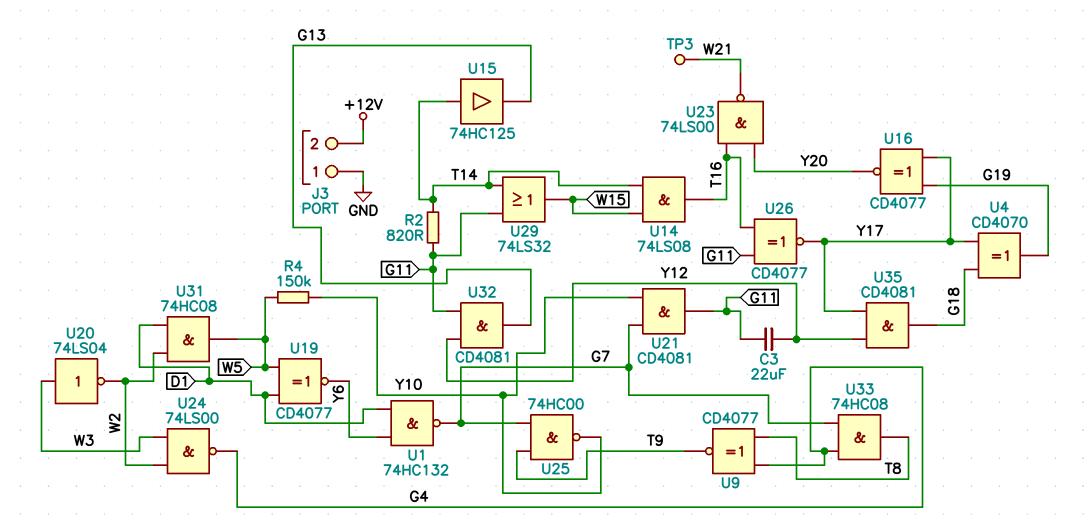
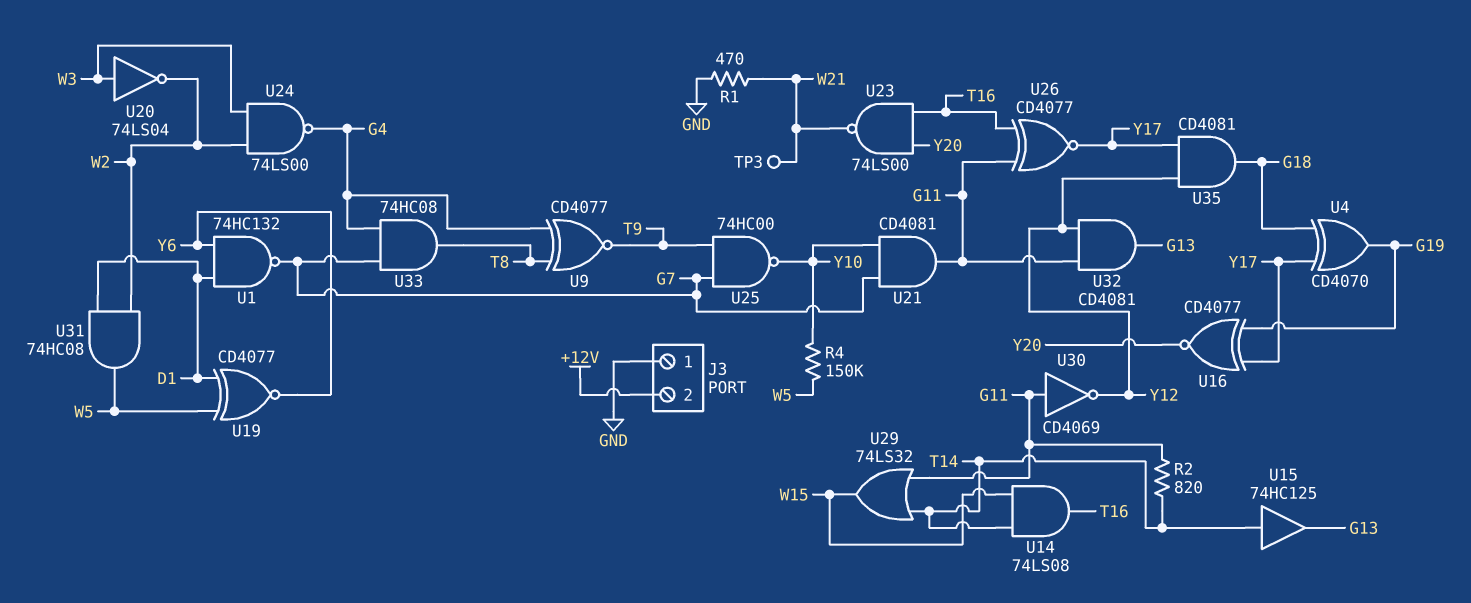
C3: 22uF (G11, Y12) -> none
R1: none -> 470 (GND, W21)
U30: none -> NOT CD4069 (in G11, out Y12)

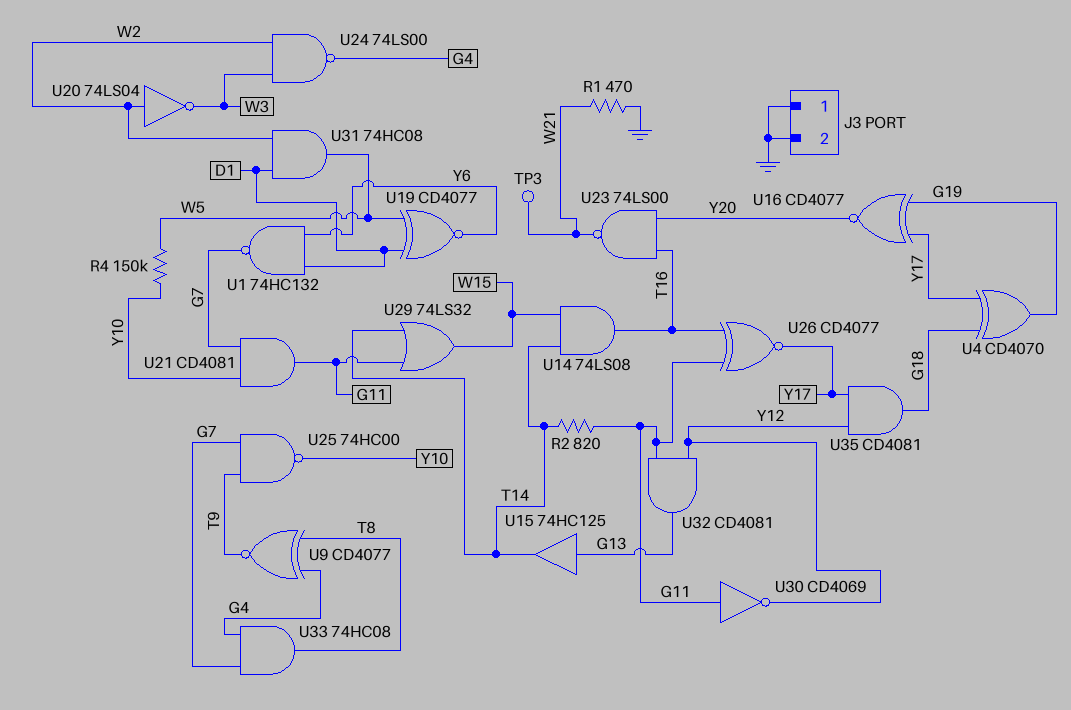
J3 pin 2: +12V -> GND
U15: buffer 74HC125 (in T14, out G13) -> buffer 74HC125 (in G13, out T14)
U20: NOT 74LS04 (in W3, out W2) -> NOT 74LS04 (in W2, out W3)

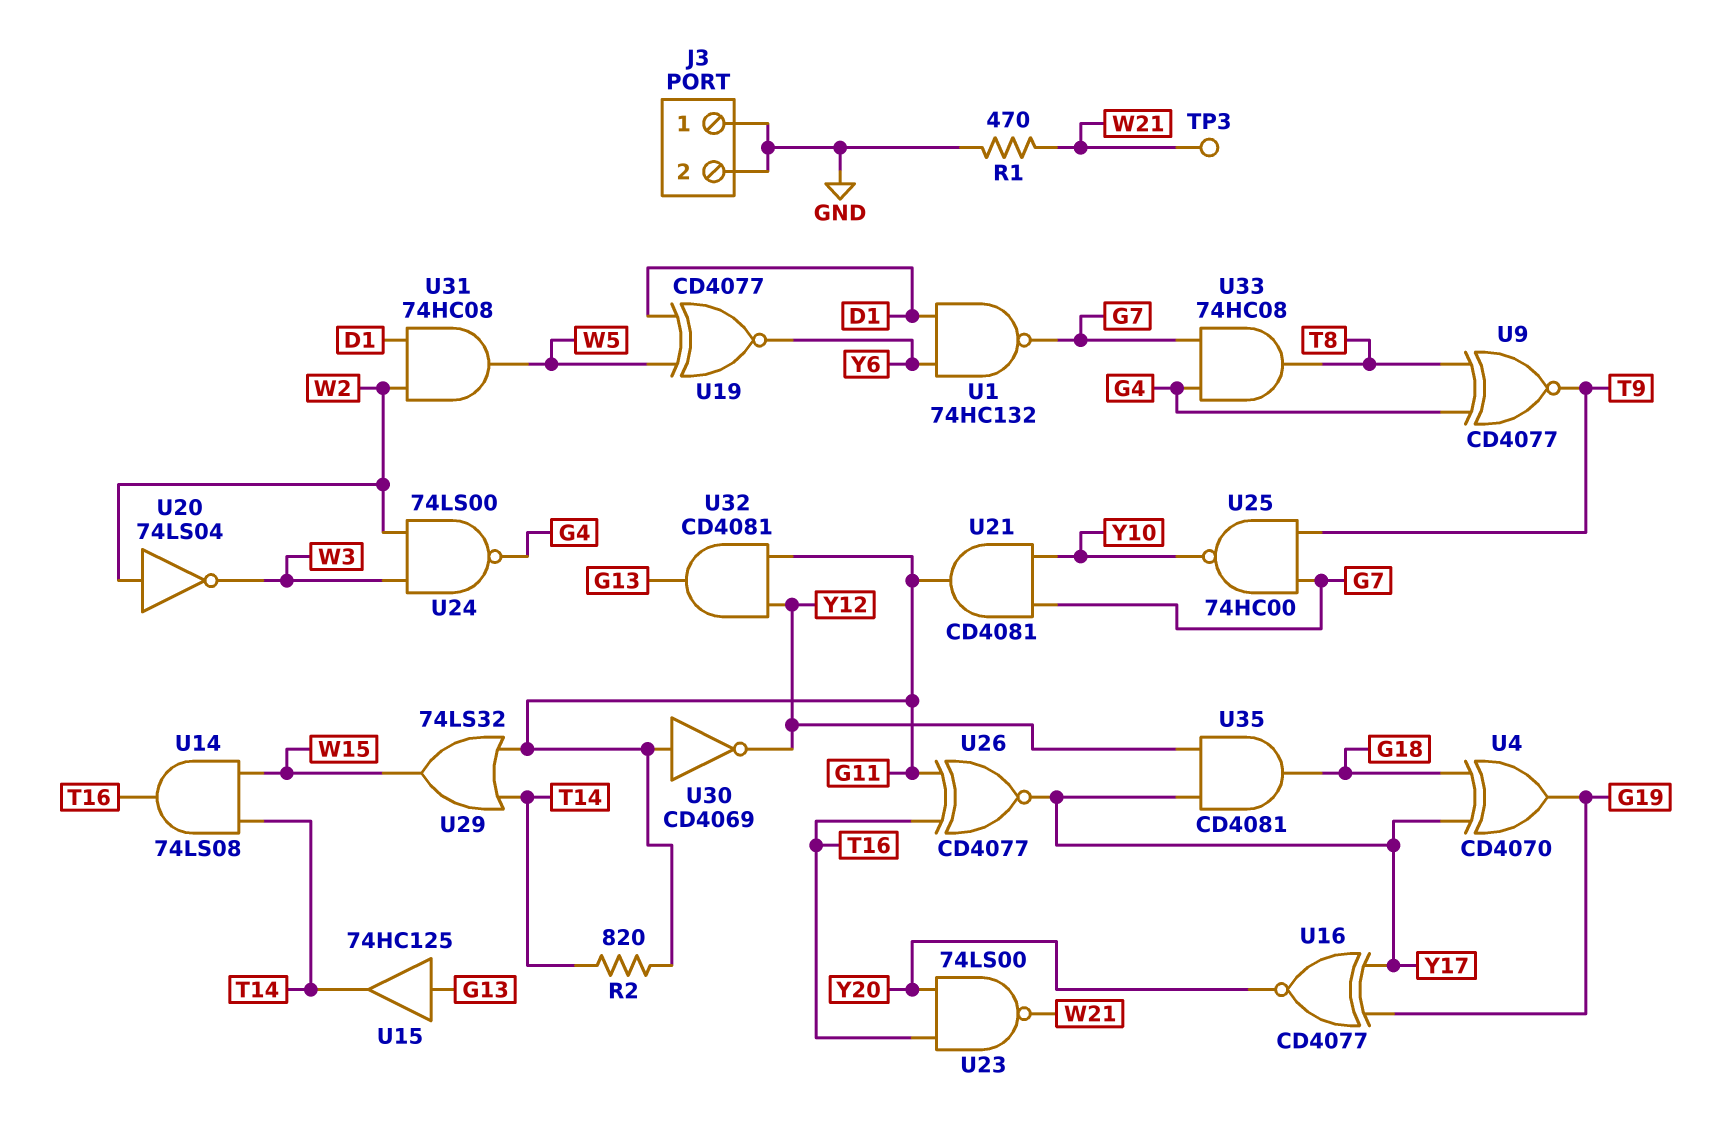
R4: 150k (W5, Y10) -> none

